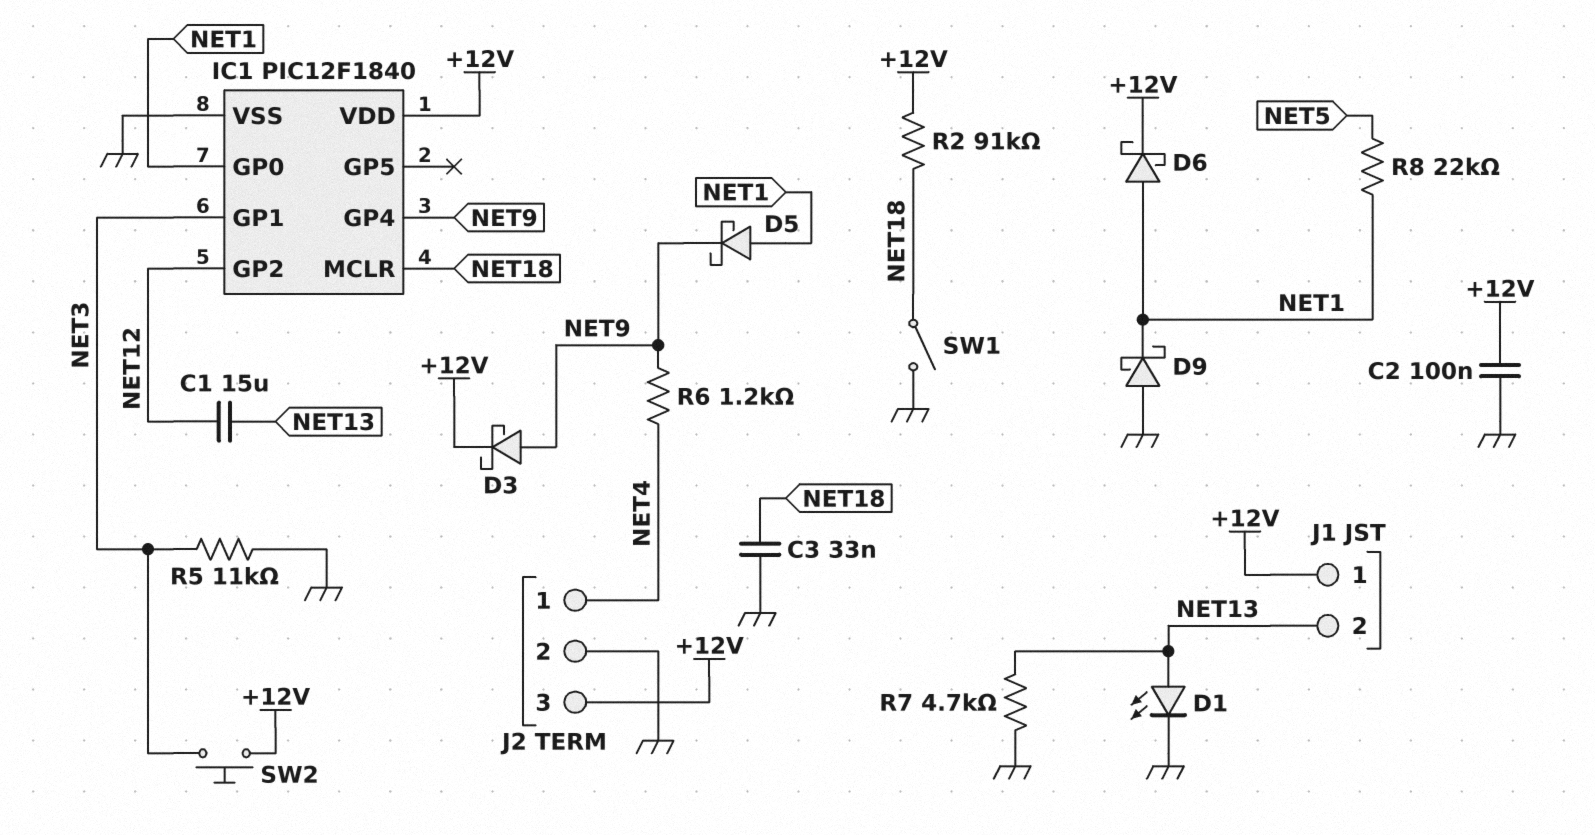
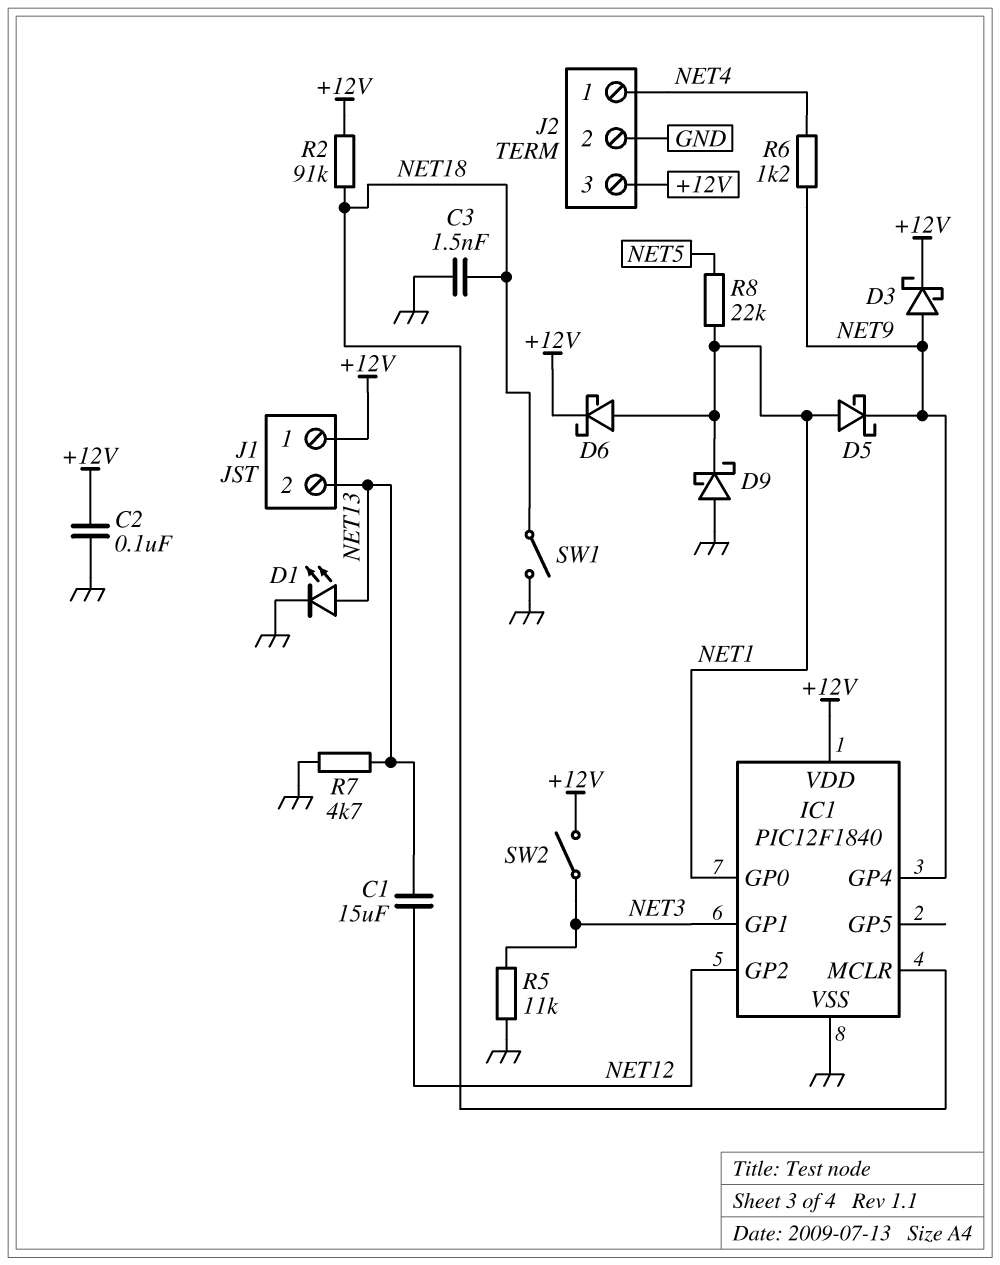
C3: 33nF (GND, NET18) -> 1.5nF (GND, NET18)
SW2: button (+12V, NET3) -> switch (+12V, NET3)

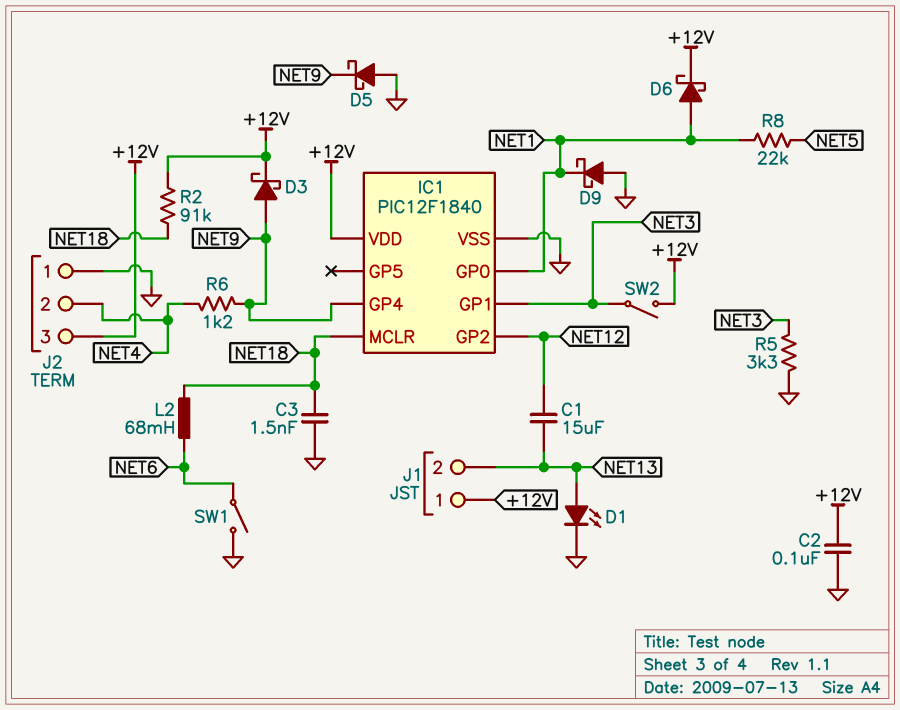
D5: schottky (A NET1, K NET9) -> schottky (A GND, K NET9)
J2 pin 1: NET4 -> GND
J2 pin 2: GND -> NET4
L2: none -> 68mH (NET6, NET18)
R5: 11k (GND, NET3) -> 3.3k (GND, NET3)
R7: 4.7k (GND, NET13) -> none
SW1: switch (GND, NET18) -> switch (GND, NET6)

